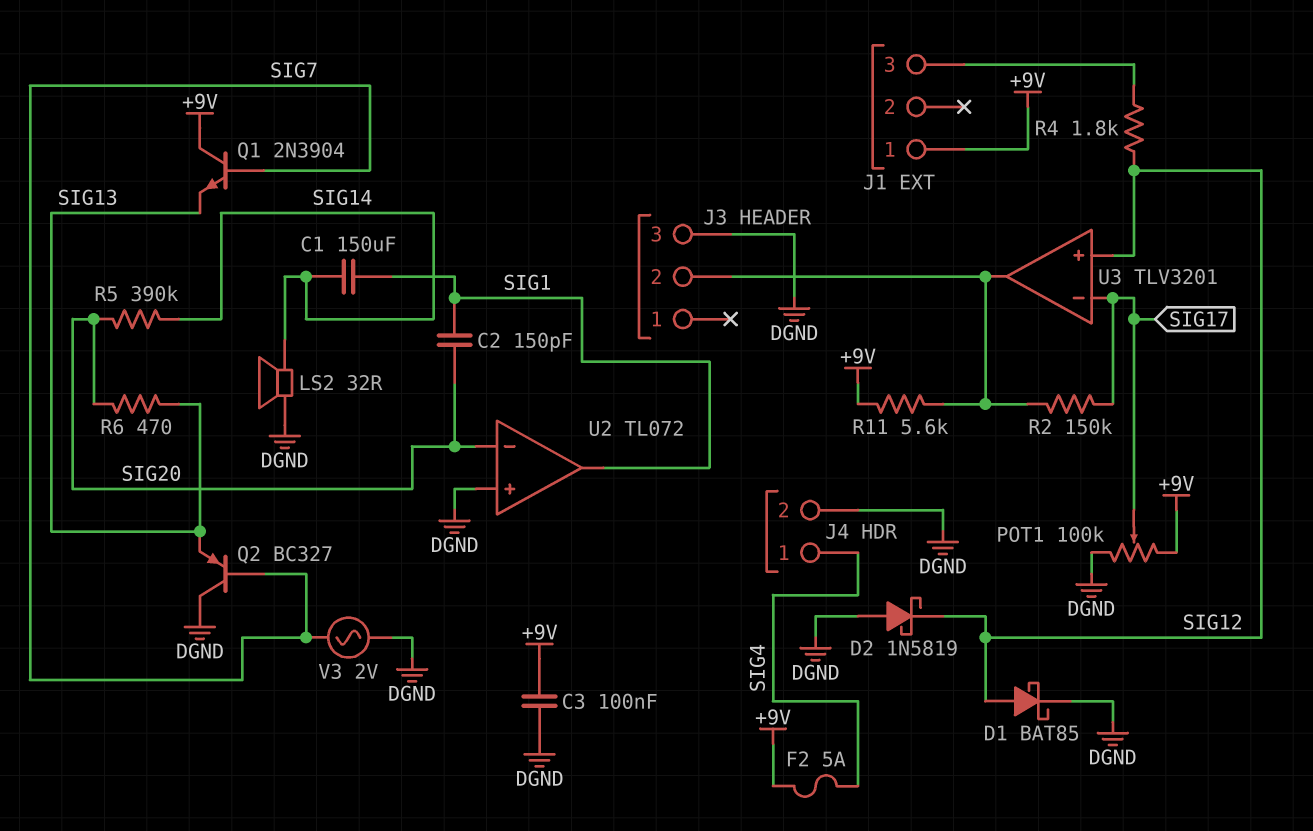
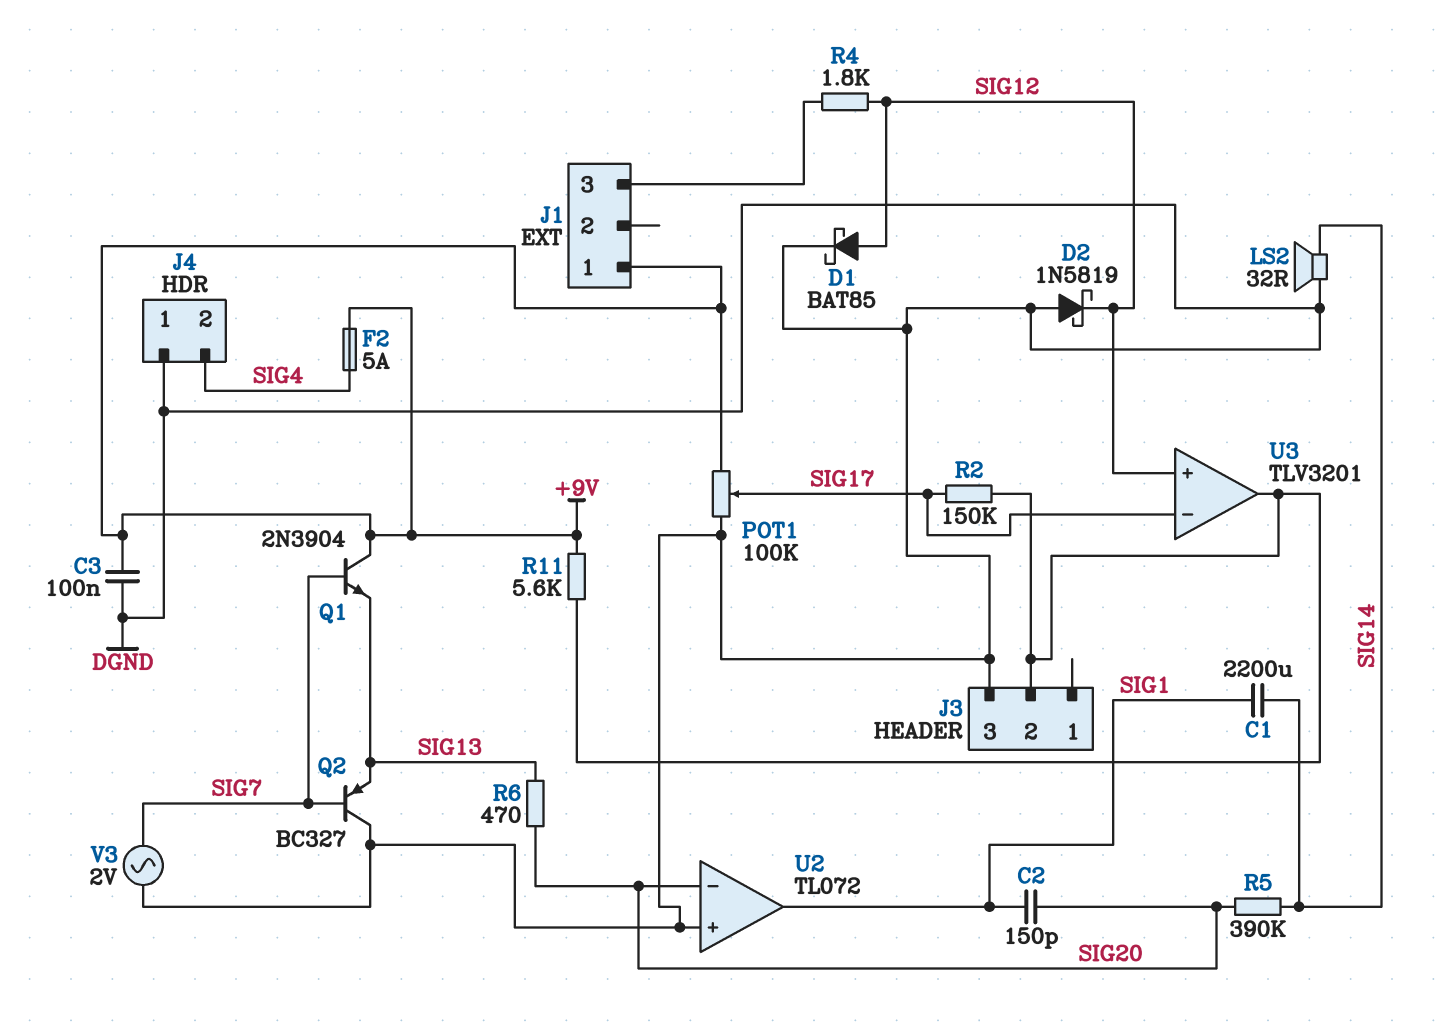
C1: 150uF (SIG1, SIG14) -> 2200uF (SIG1, SIG14)
J4 pin 1: SIG4 -> DGND
J4 pin 2: DGND -> SIG4

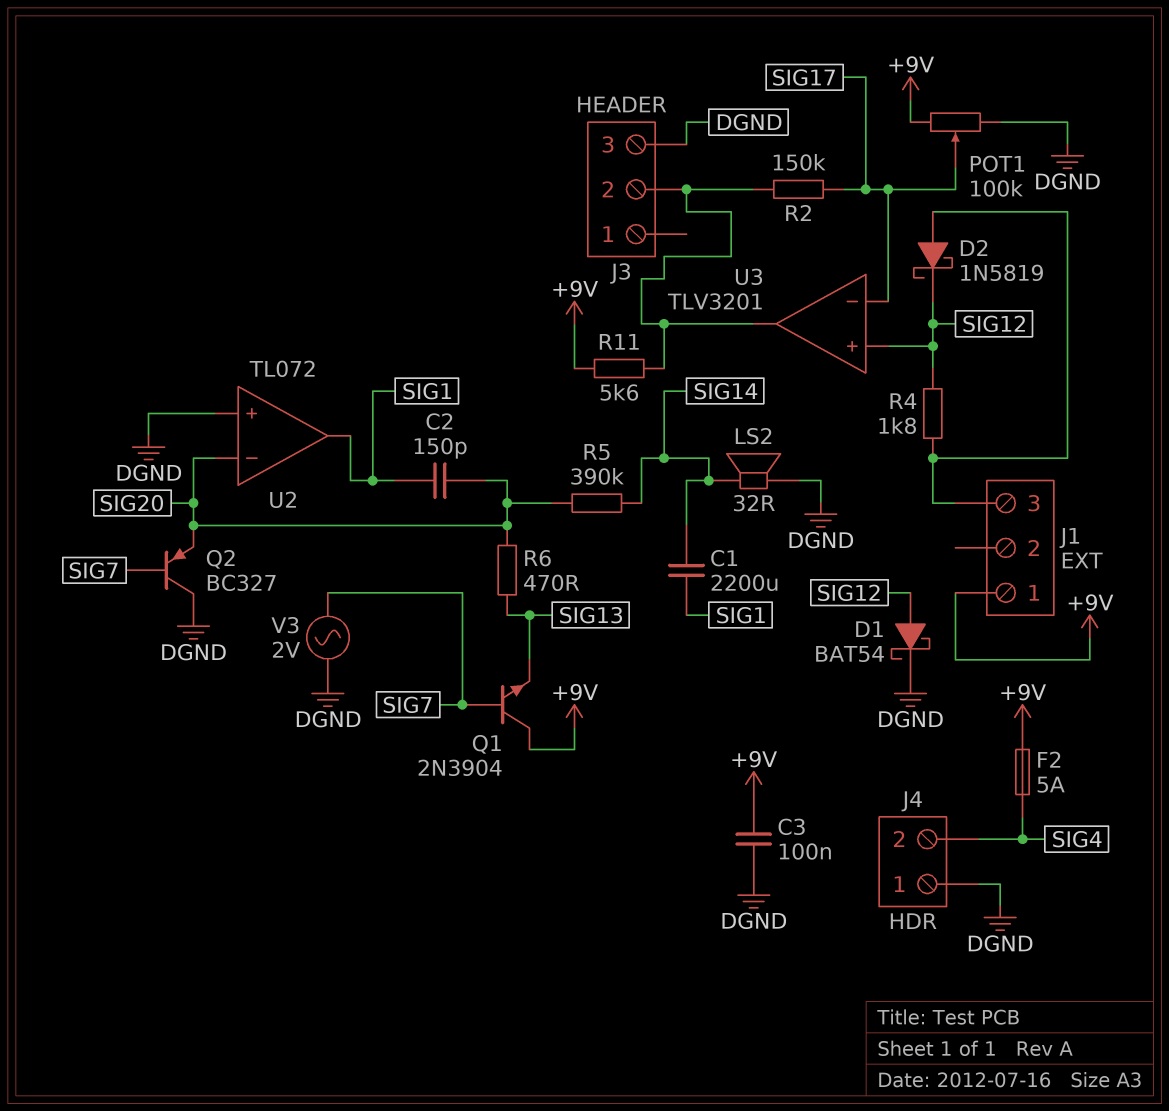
D1: schottky BAT85 (A SIG12, K DGND) -> schottky BAT54 (A SIG12, K DGND)
D2: schottky 1N5819 (A DGND, K SIG12) -> schottky 1N5819 (A J1/3, K SIG12)
Q2: PNP BC327 (B SIG7, C DGND, E SIG13) -> PNP BC327 (B SIG7, C DGND, E SIG20)

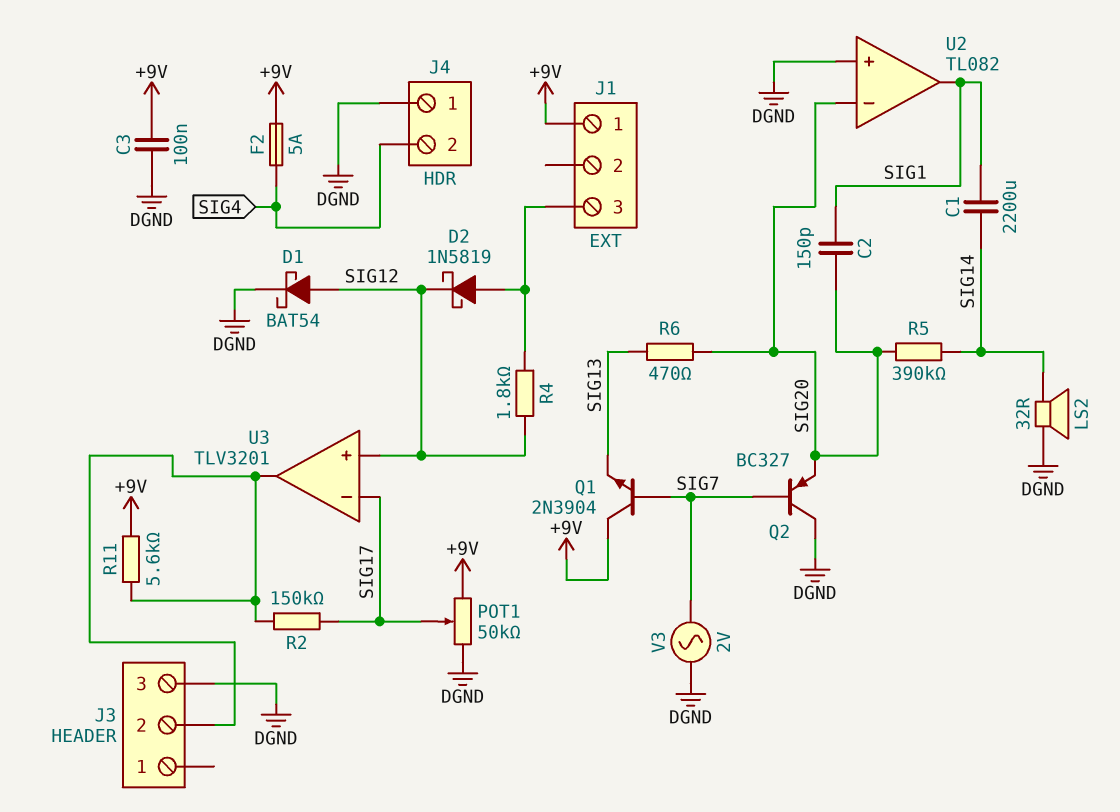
POT1: 100k (+9V, DGND, wiper SIG17) -> 50k (+9V, DGND, wiper SIG17)
U2: TL072 -> TL082

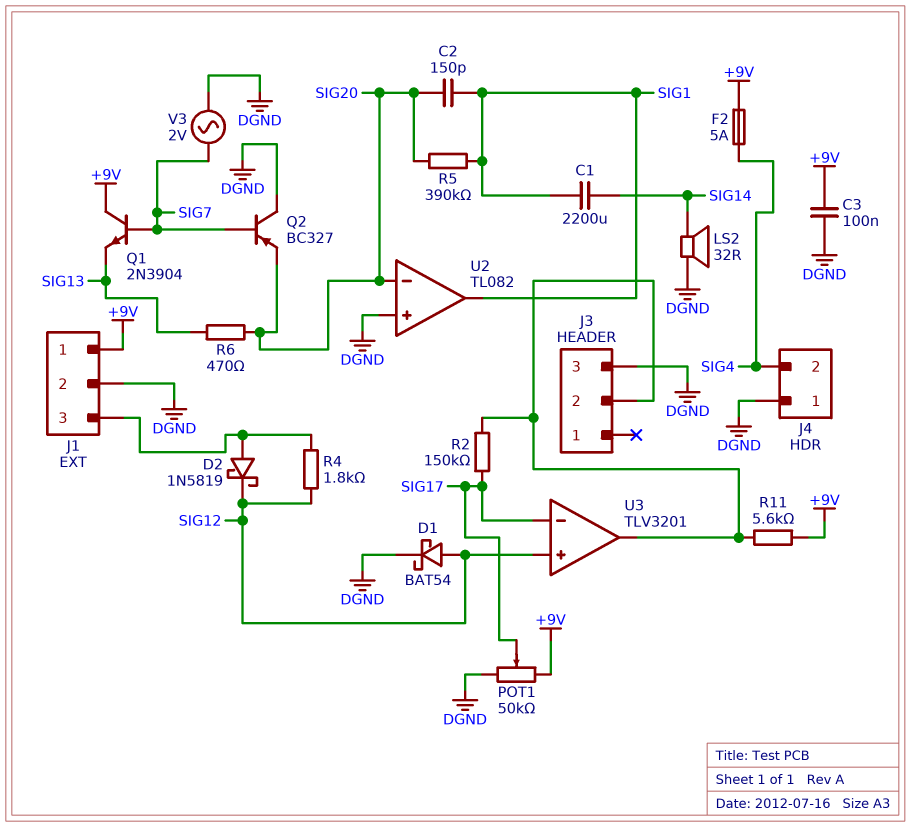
J1 pin 2: none -> DGND
R5: 390k (SIG14, SIG20) -> 390k (SIG1, SIG20)

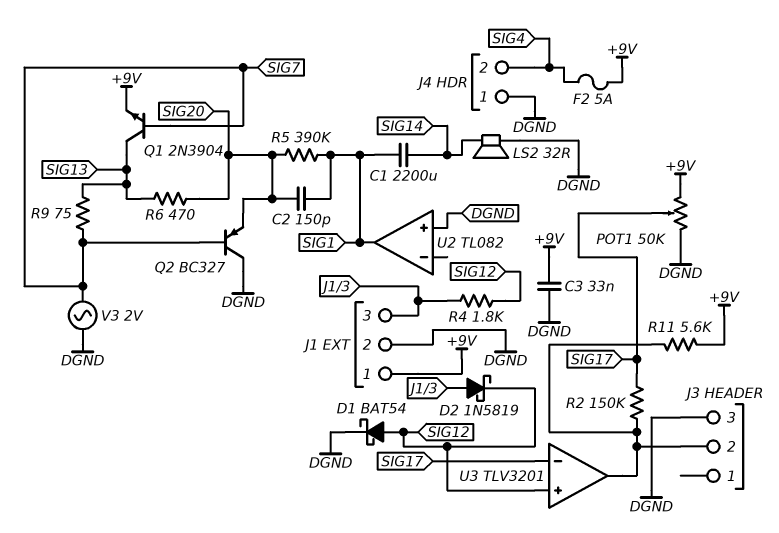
C3: 100nF (+9V, DGND) -> 33nF (+9V, DGND)
Q1: NPN 2N3904 (B SIG7, C +9V, E SIG13) -> NPN 2N3904 (B SIG7, C SIG13, E +9V)
R9: none -> 75 (SIG7, SIG13)
U2 pin in-: SIG20 -> none

